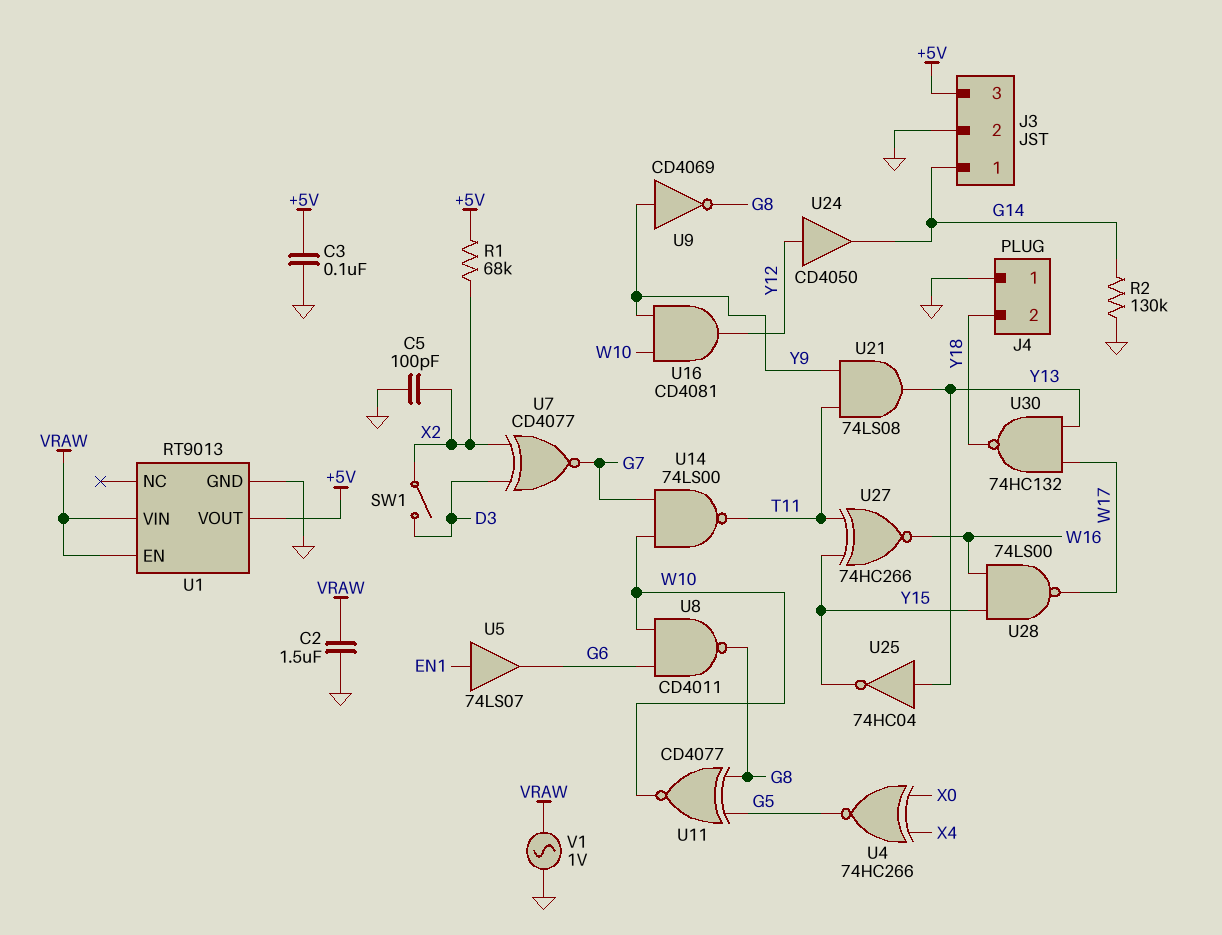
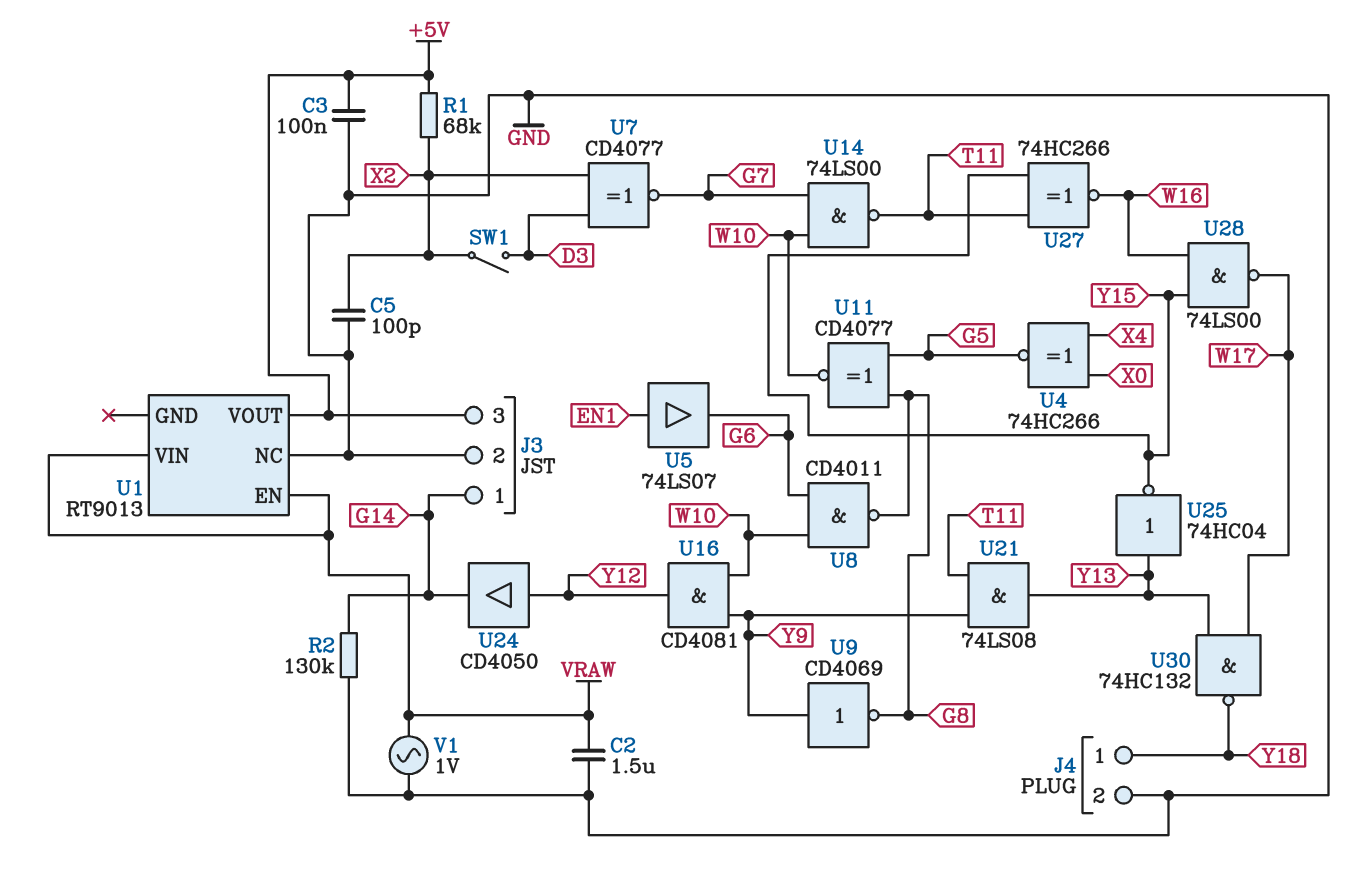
J4 pin 1: GND -> Y18
J4 pin 2: Y18 -> GND
U1 pin GND: GND -> none
U1 pin NC: none -> GND

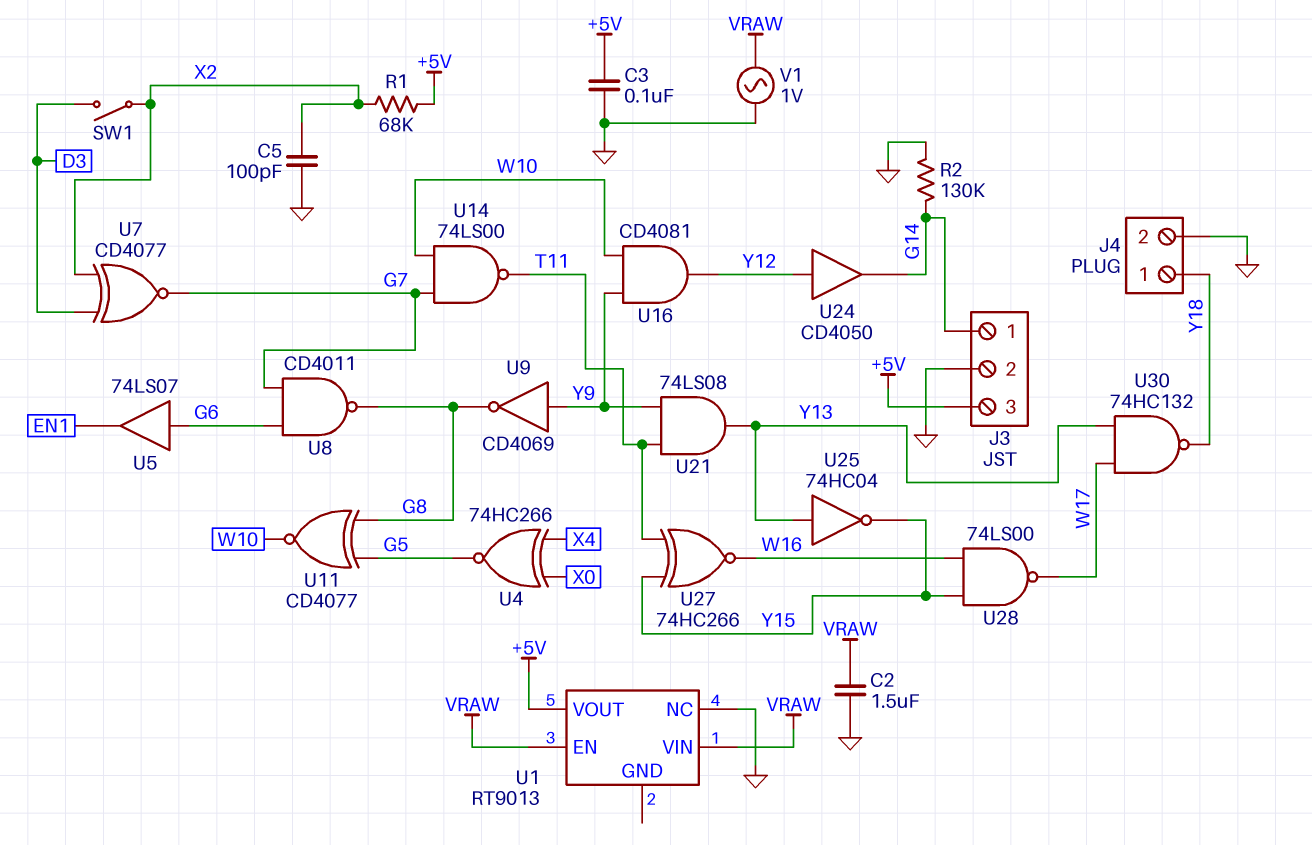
U5: buffer 74LS07 (in EN1, out G6) -> buffer 74LS07 (in G6, out EN1)
U8: NAND CD4011 (in G6, in W10, out G8) -> NAND CD4011 (in G6, in G7, out G8)

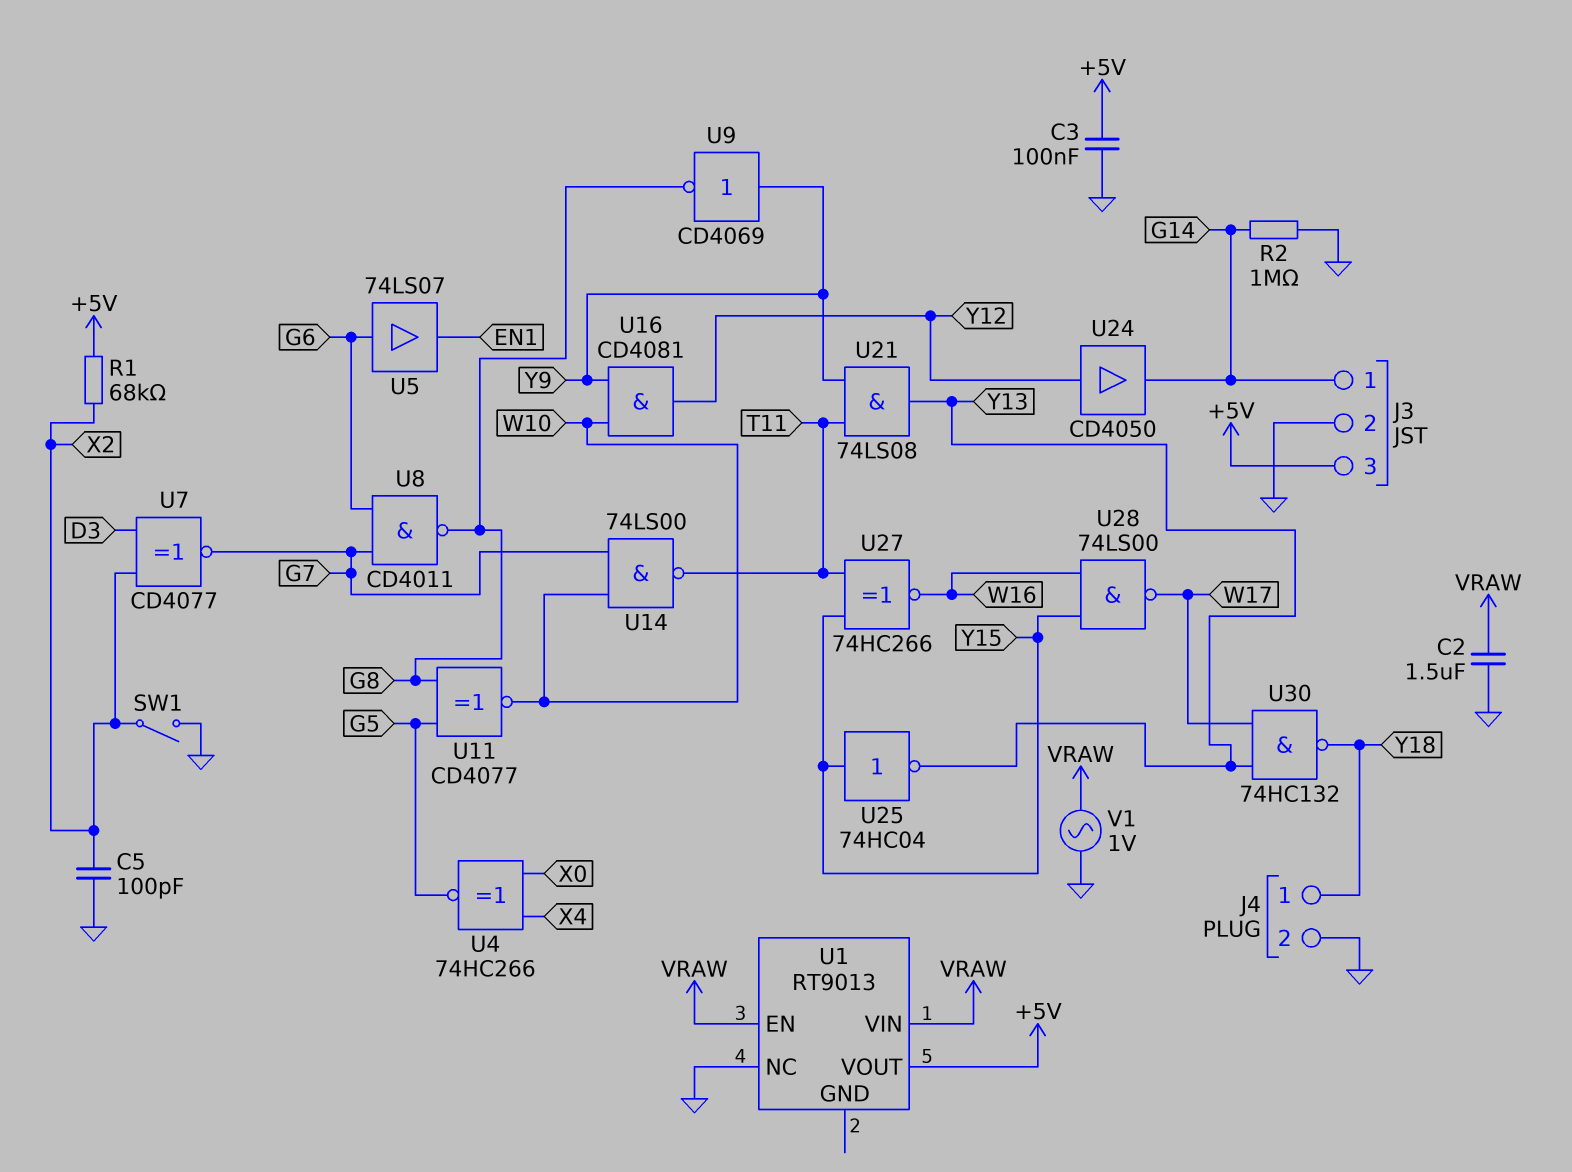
R2: 130k (G14, GND) -> 1M (G14, GND)
SW1: switch (D3, X2) -> switch (GND, X2)
U25: NOT 74HC04 (in Y13, out Y15) -> NOT 74HC04 (in Y15, out Y13)

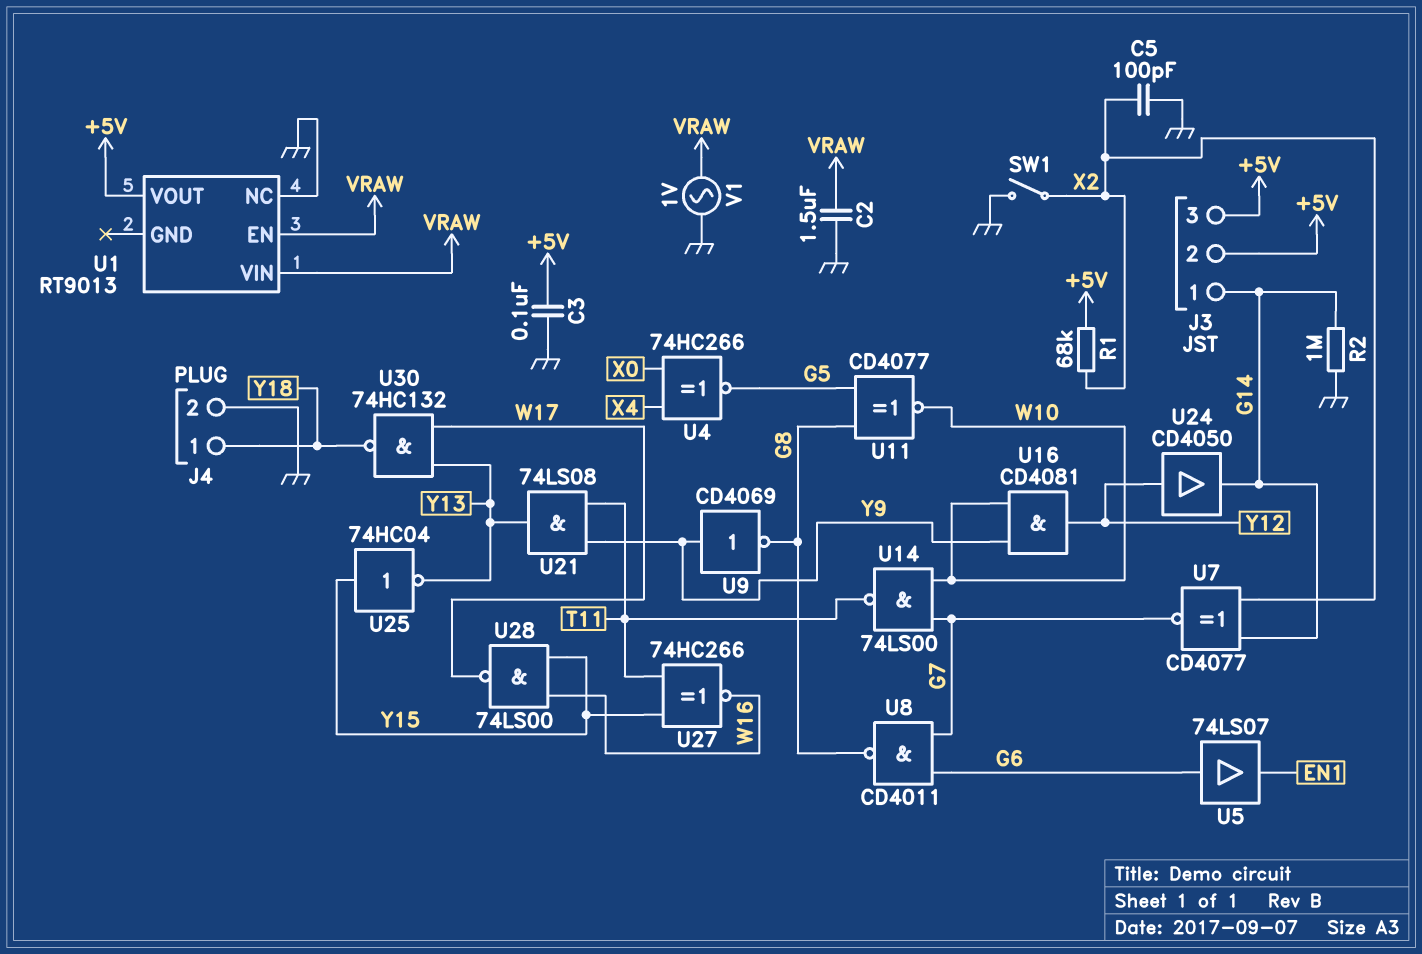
J3 pin 2: GND -> +5V
U7: XNOR CD4077 (in D3, in X2, out G7) -> XNOR CD4077 (in G14, in X2, out G7)

